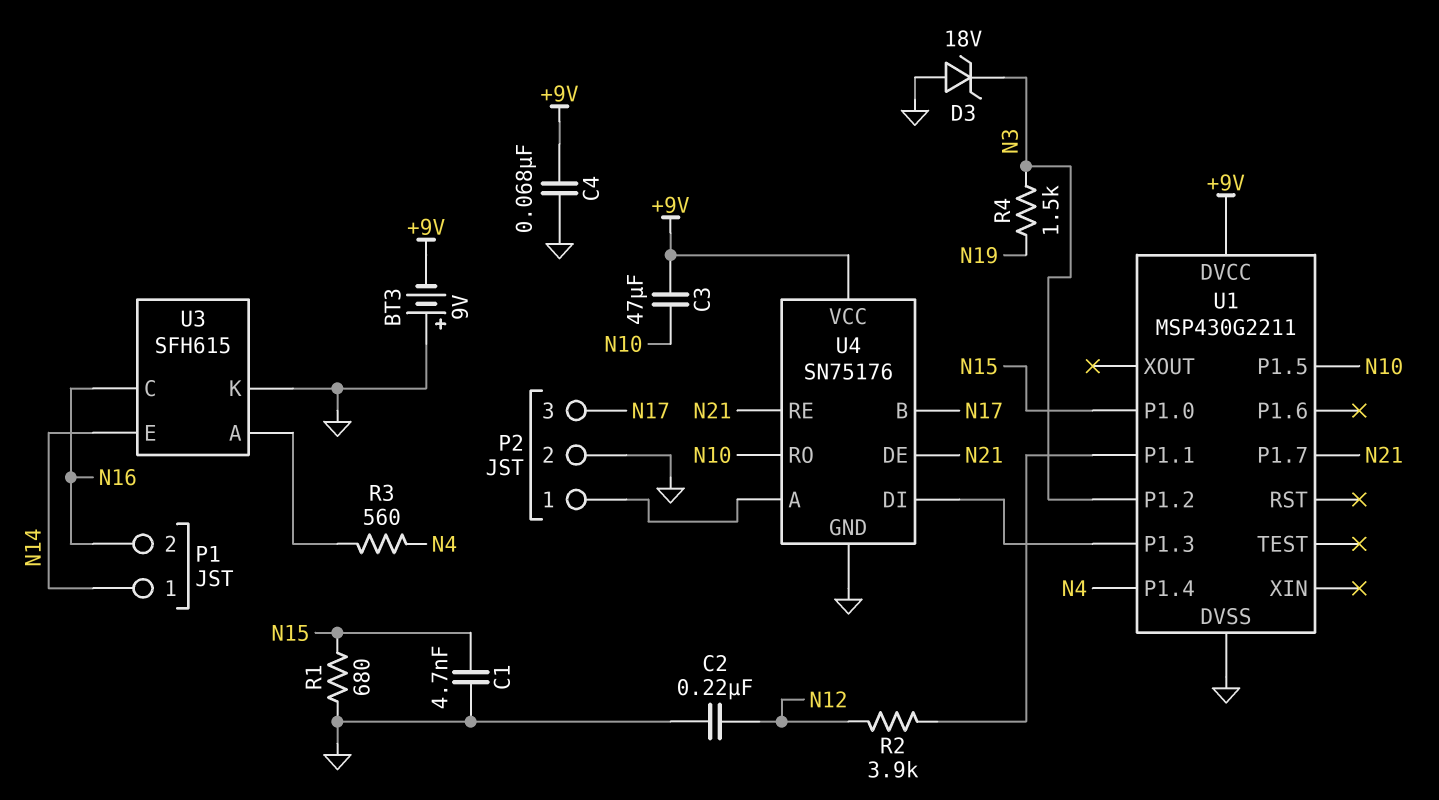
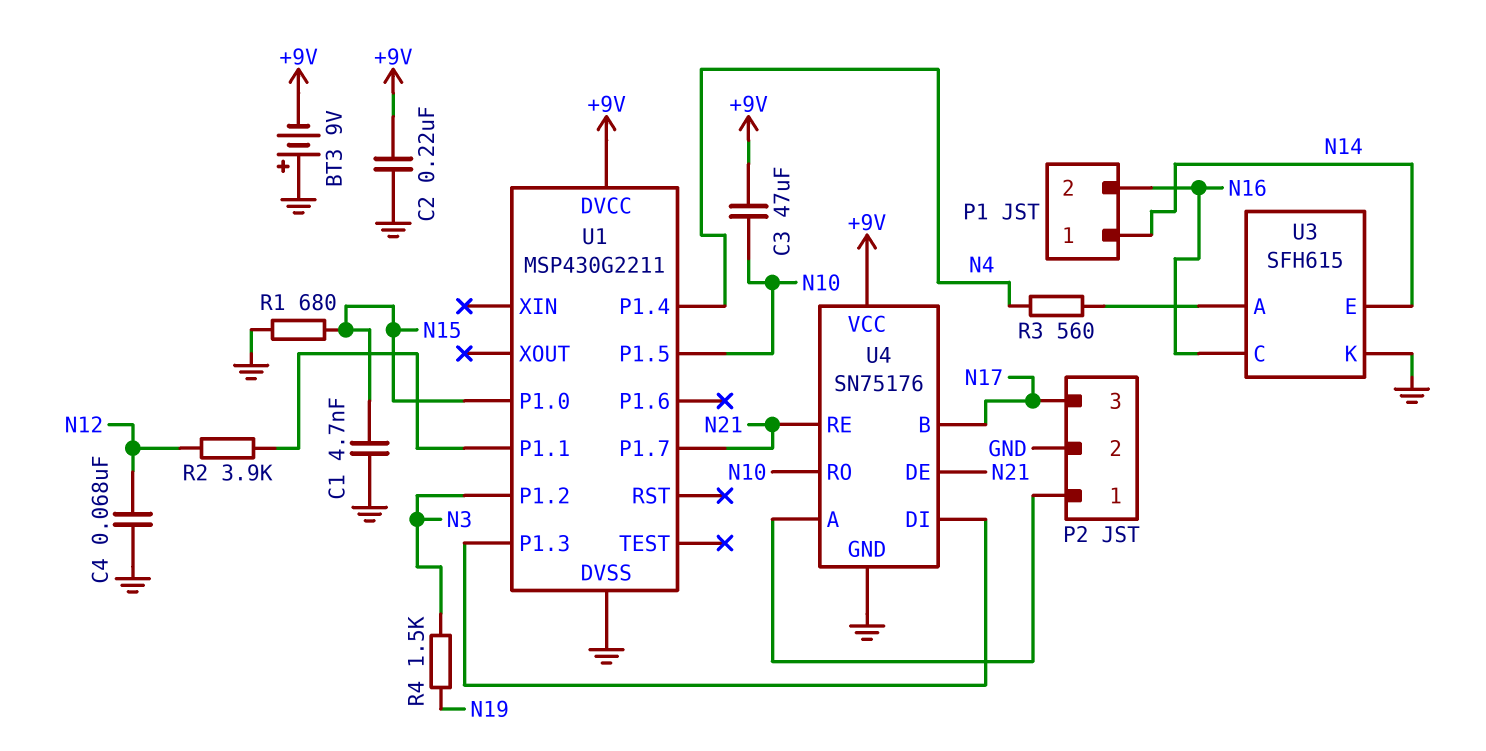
C2: 220nF (GND, N12) -> 220nF (+9V, GND)
C4: 68nF (+9V, GND) -> 68nF (GND, N12)
D3: zener 18V (A GND, K N3) -> none

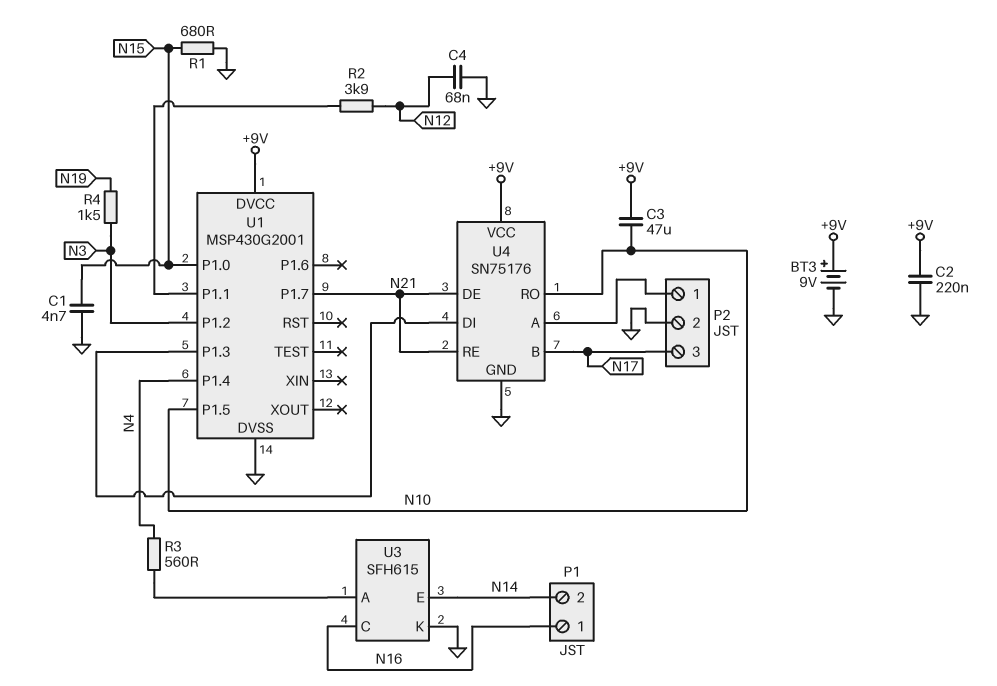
BT3: 9V (plus GND, minus +9V) -> 9V (plus +9V, minus GND)
P1 pin 1: N14 -> N16
P1 pin 2: N16 -> N14
U1: MSP430G2211 -> MSP430G2001

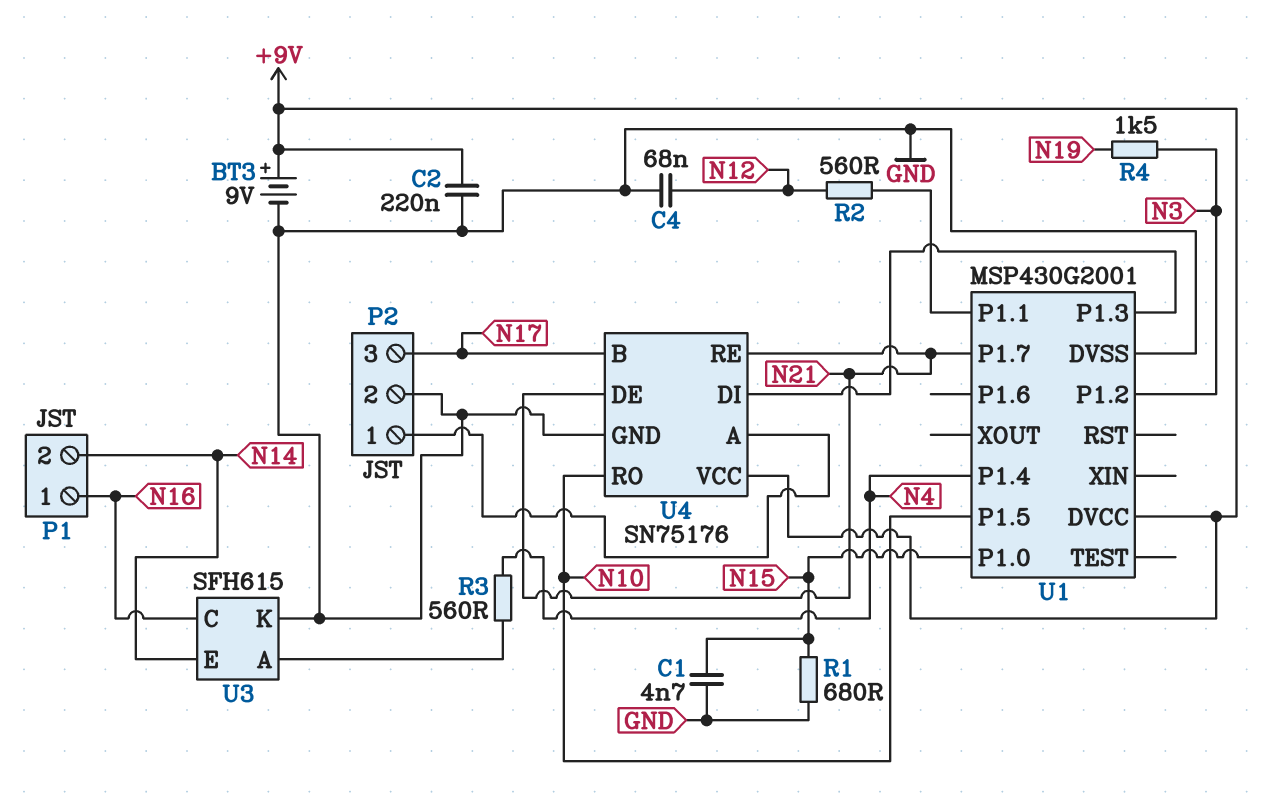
C3: 47uF (+9V, N10) -> none
R2: 3.9k (N12, U1/P1.1) -> 560 (N12, U1/P1.1)

